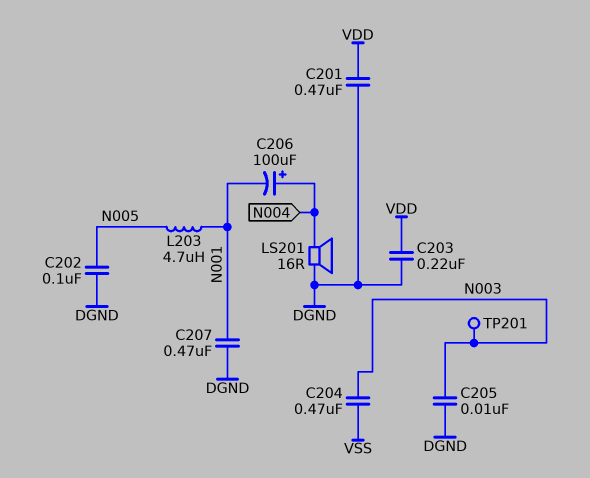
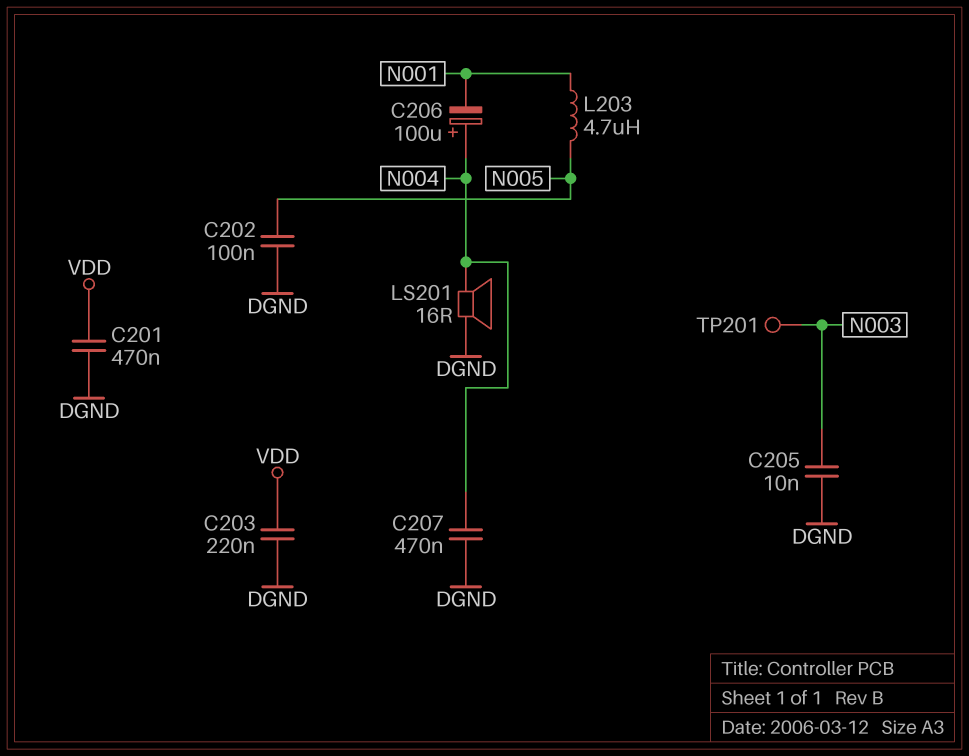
C204: 470nF (N003, VSS) -> none
C207: 470nF (DGND, N001) -> 470nF (DGND, N004)

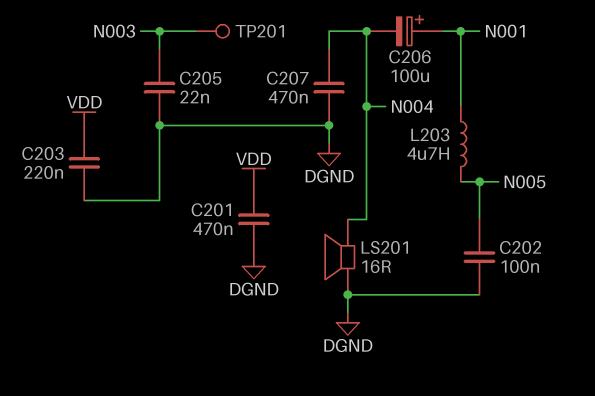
C205: 10nF (DGND, N003) -> 22nF (DGND, N003)
C206: 100uF (plus N004, minus N001) -> 100uF (plus N001, minus N004)

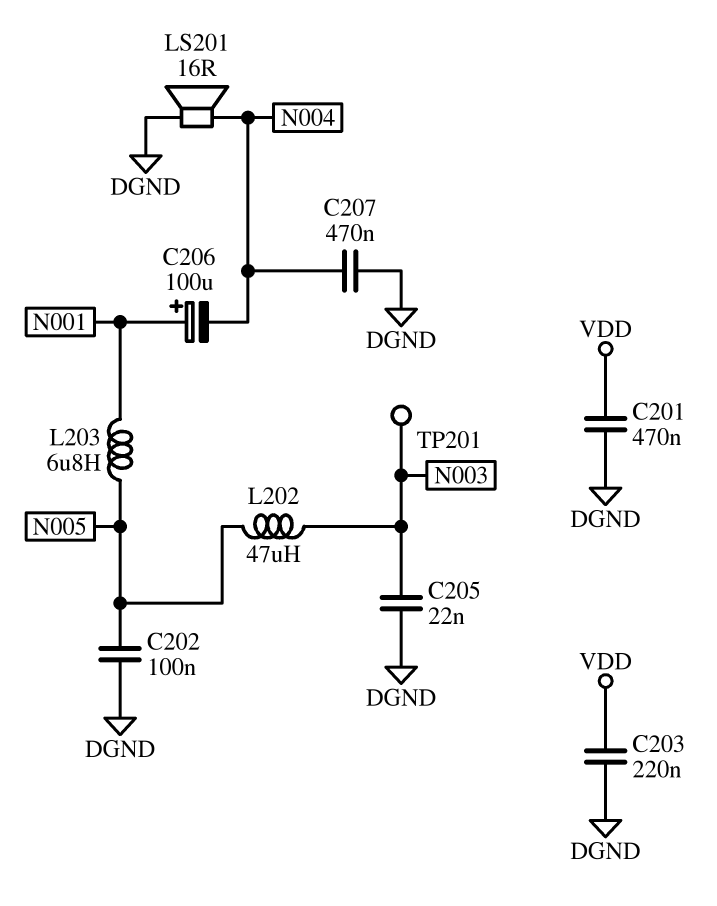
L202: none -> 47uH (N003, N005)
L203: 4.7uH (N001, N005) -> 6.8uH (N001, N005)

